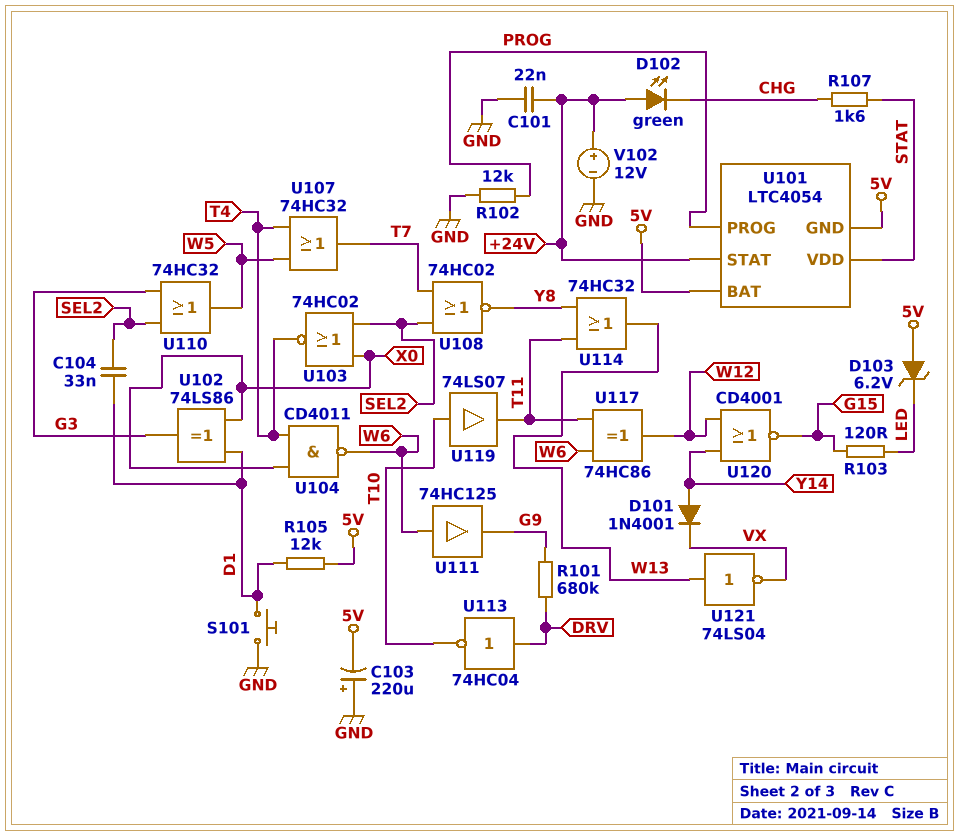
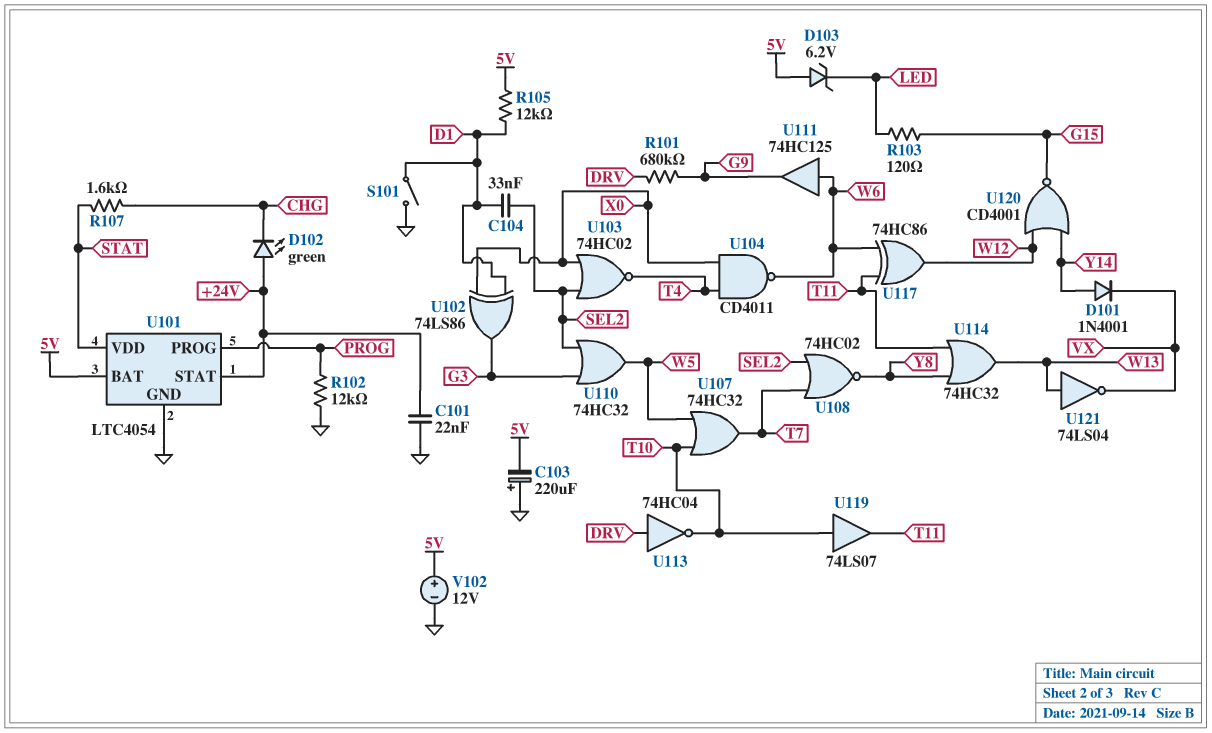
S101: button (D1, GND) -> switch (D1, GND)
U101 pin GND: 5V -> GND
U107: OR 74HC32 (in T4, in W5, out T7) -> OR 74HC32 (in T10, in W5, out T7)
V102: 12V (plus +24V, minus GND) -> 12V (plus 5V, minus GND)

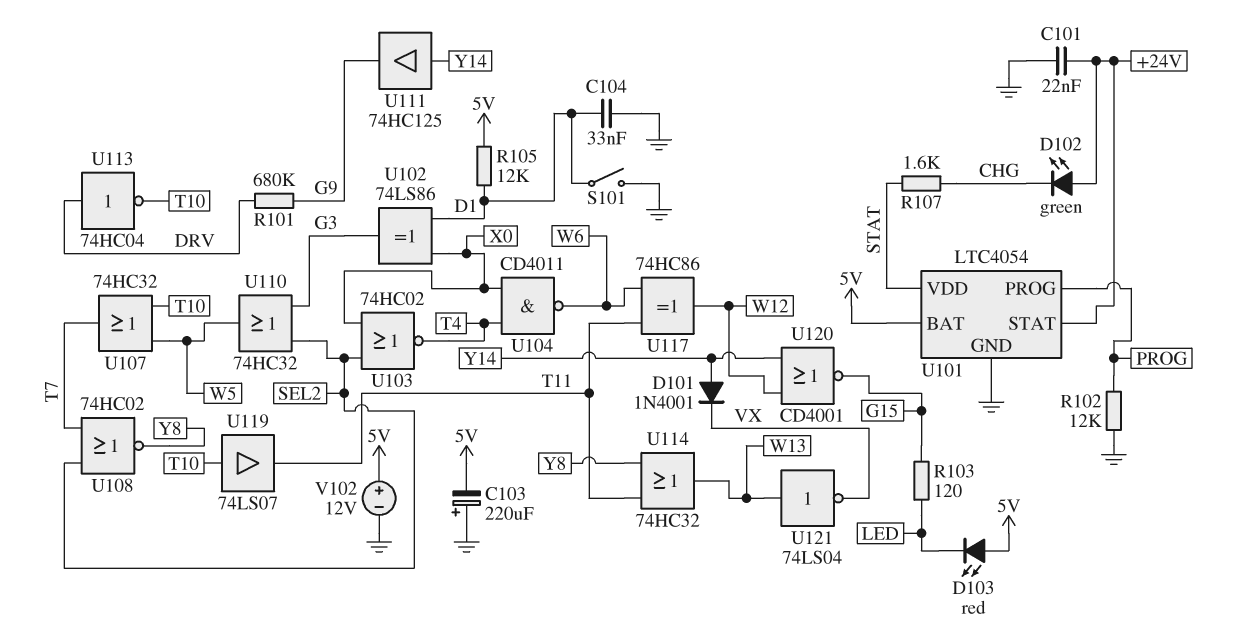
C104: 33nF (D1, SEL2) -> 33nF (D1, GND)
D103: zener 6.2V (A 5V, K LED) -> LED red (A 5V, K LED)
U111: buffer 74HC125 (in W6, out G9) -> buffer 74HC125 (in Y14, out G9)

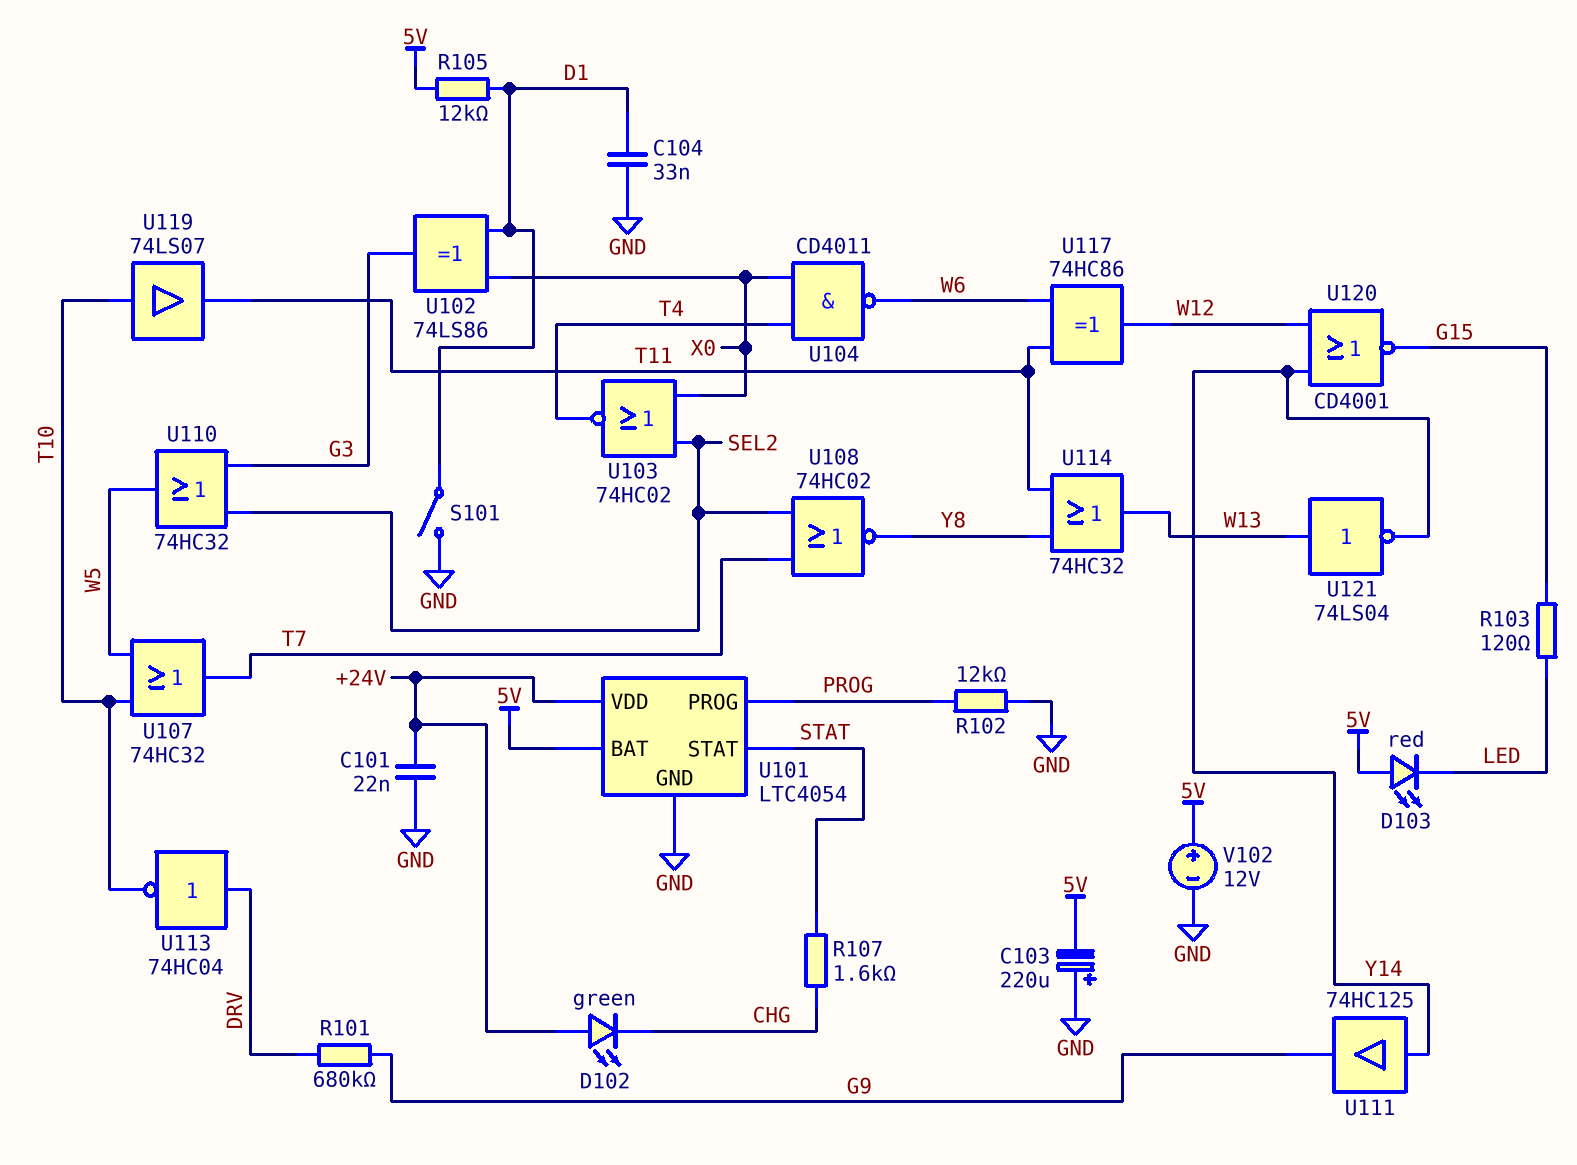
D101: diode 1N4001 (A Y14, K VX) -> none
U101 pin STAT: +24V -> STAT
U101 pin VDD: STAT -> +24V
U121: NOT 74LS04 (in W13, out VX) -> NOT 74LS04 (in W13, out Y14)

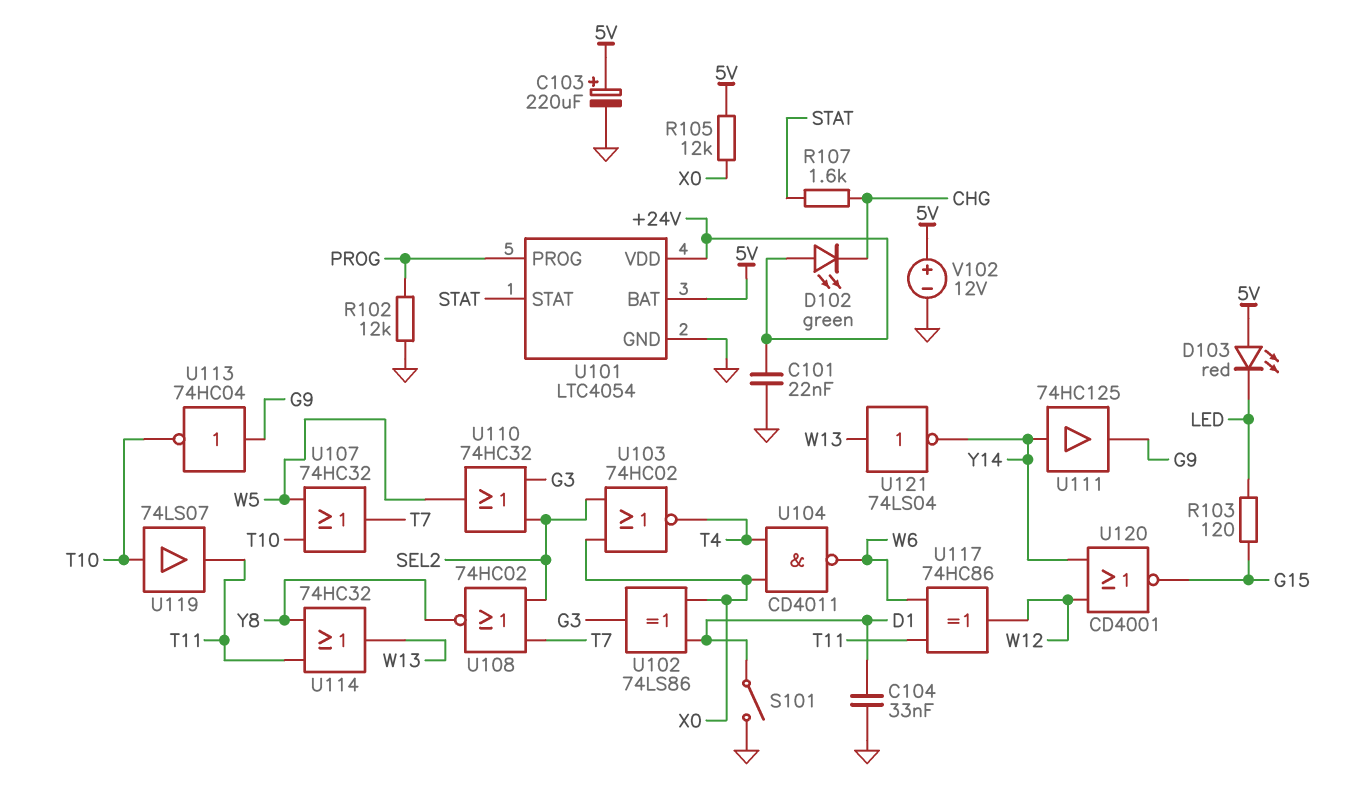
C103: 220uF (plus GND, minus 5V) -> 220uF (plus 5V, minus GND)
R101: 680k (DRV, G9) -> none
R105: 12k (5V, D1) -> 12k (5V, X0)
U113: NOT 74HC04 (in DRV, out T10) -> NOT 74HC04 (in G9, out T10)

